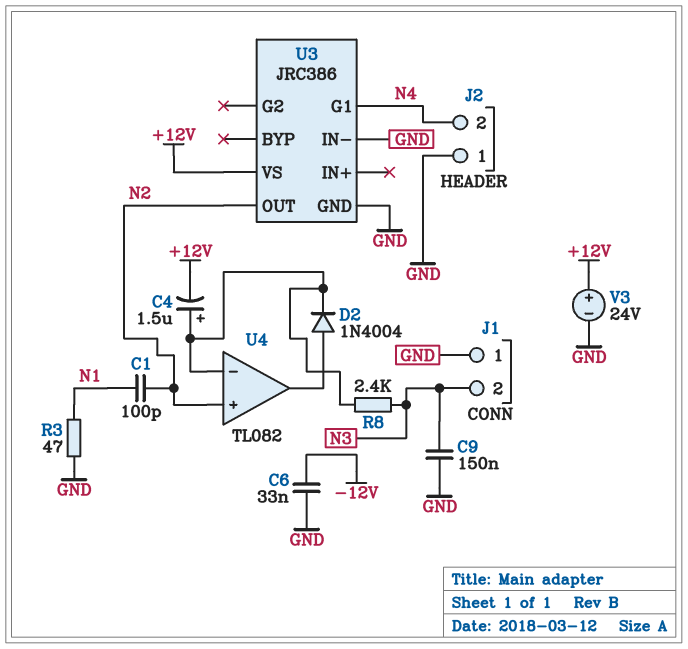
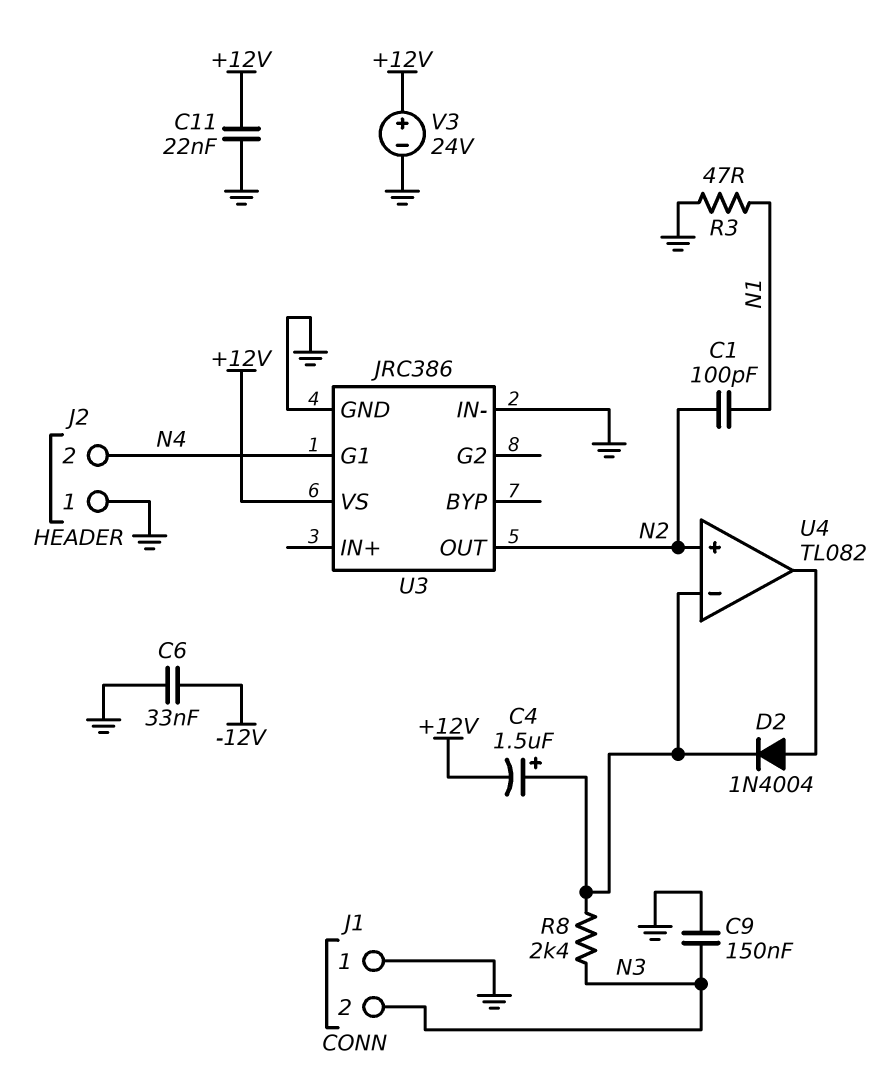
C11: none -> 22nF (+12V, GND)

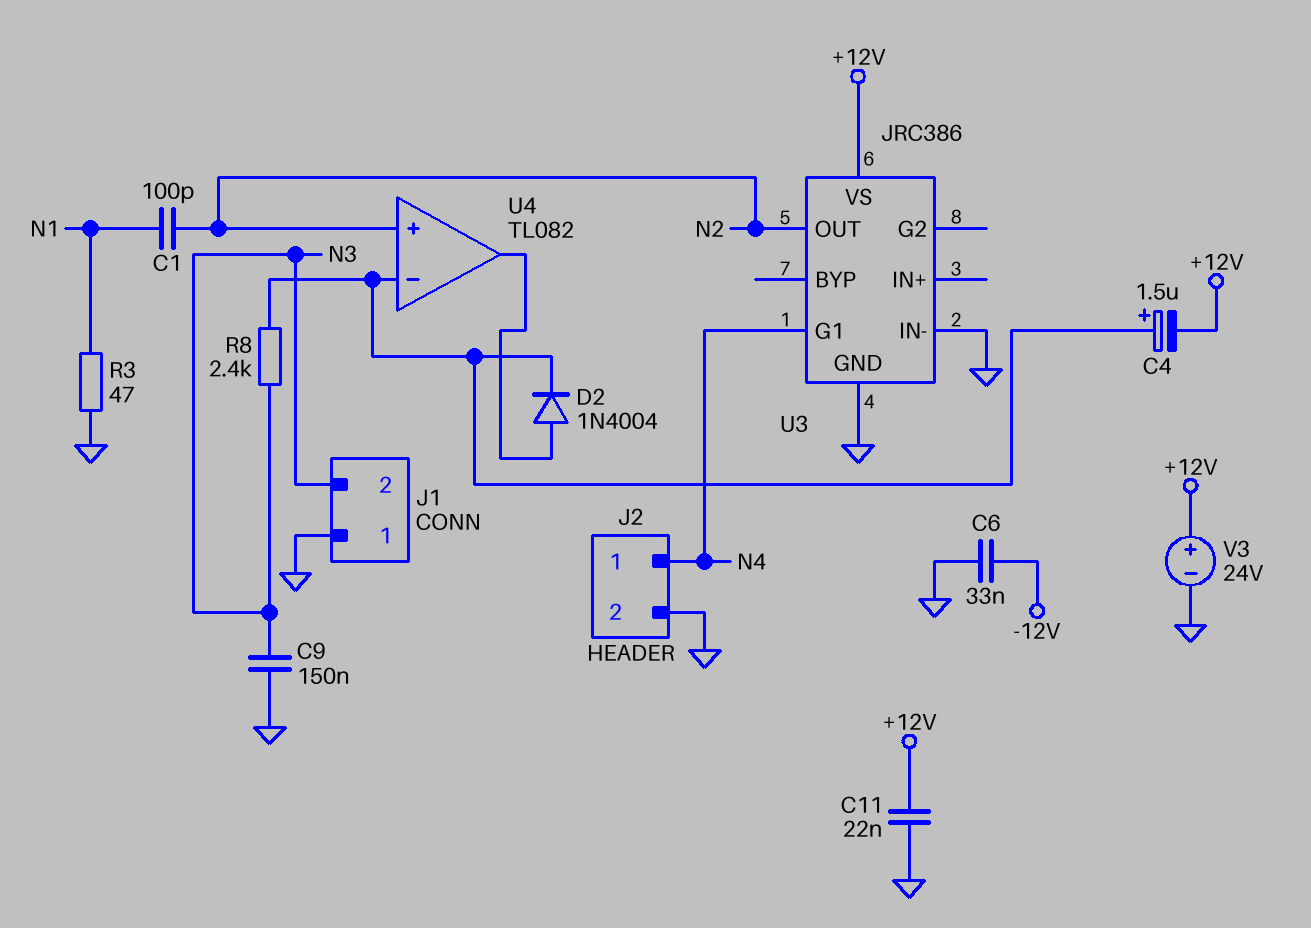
J2 pin 1: GND -> N4
J2 pin 2: N4 -> GND

